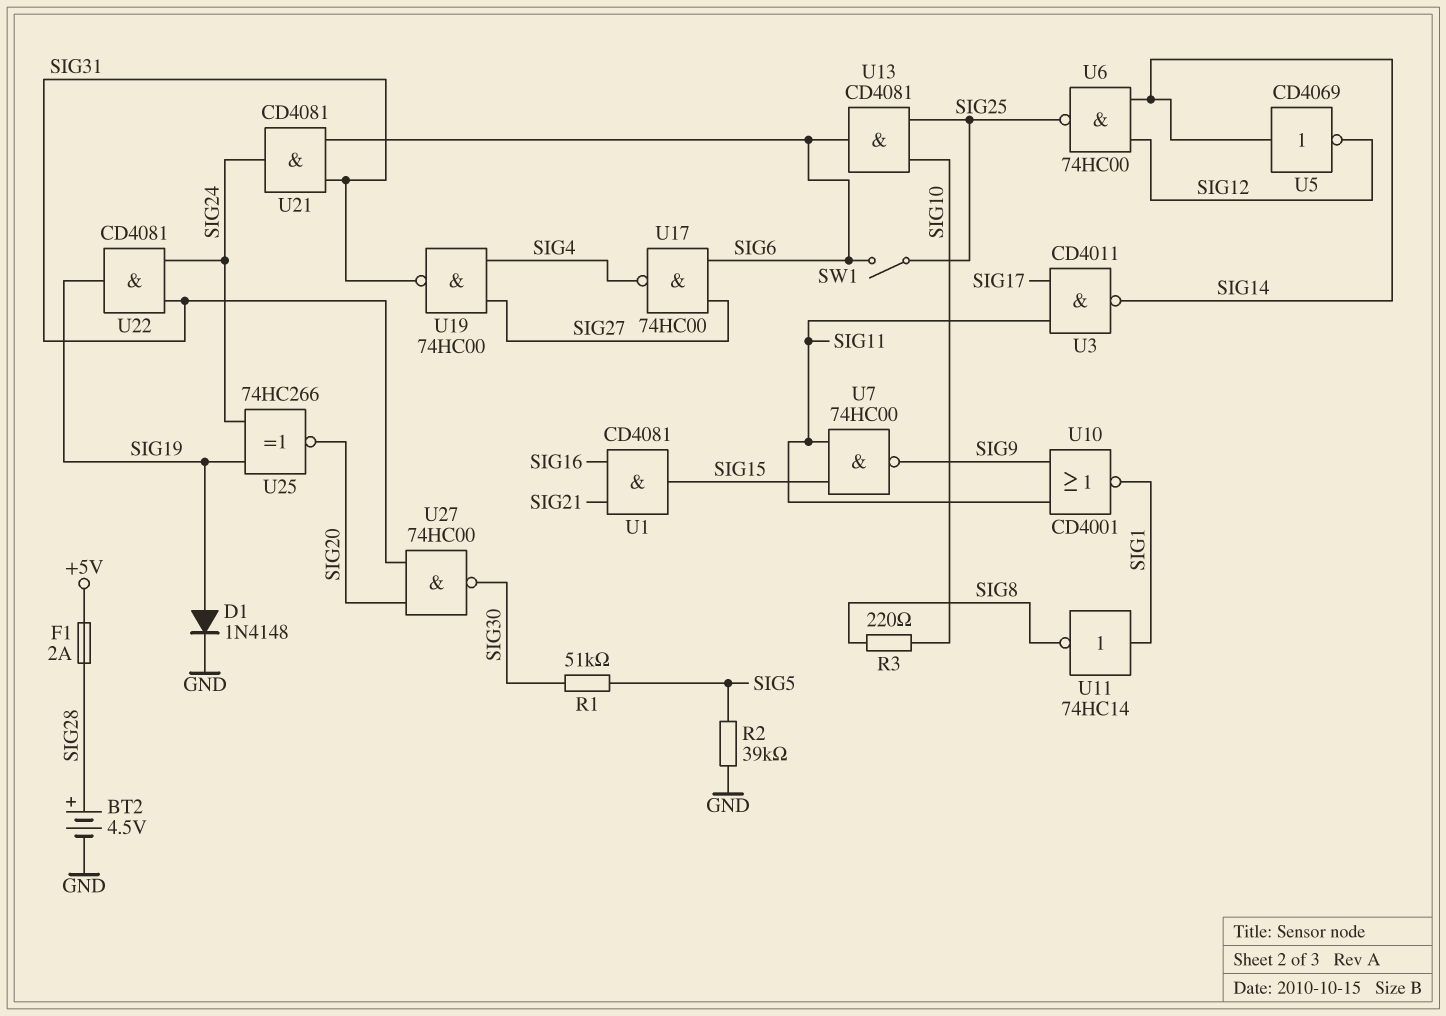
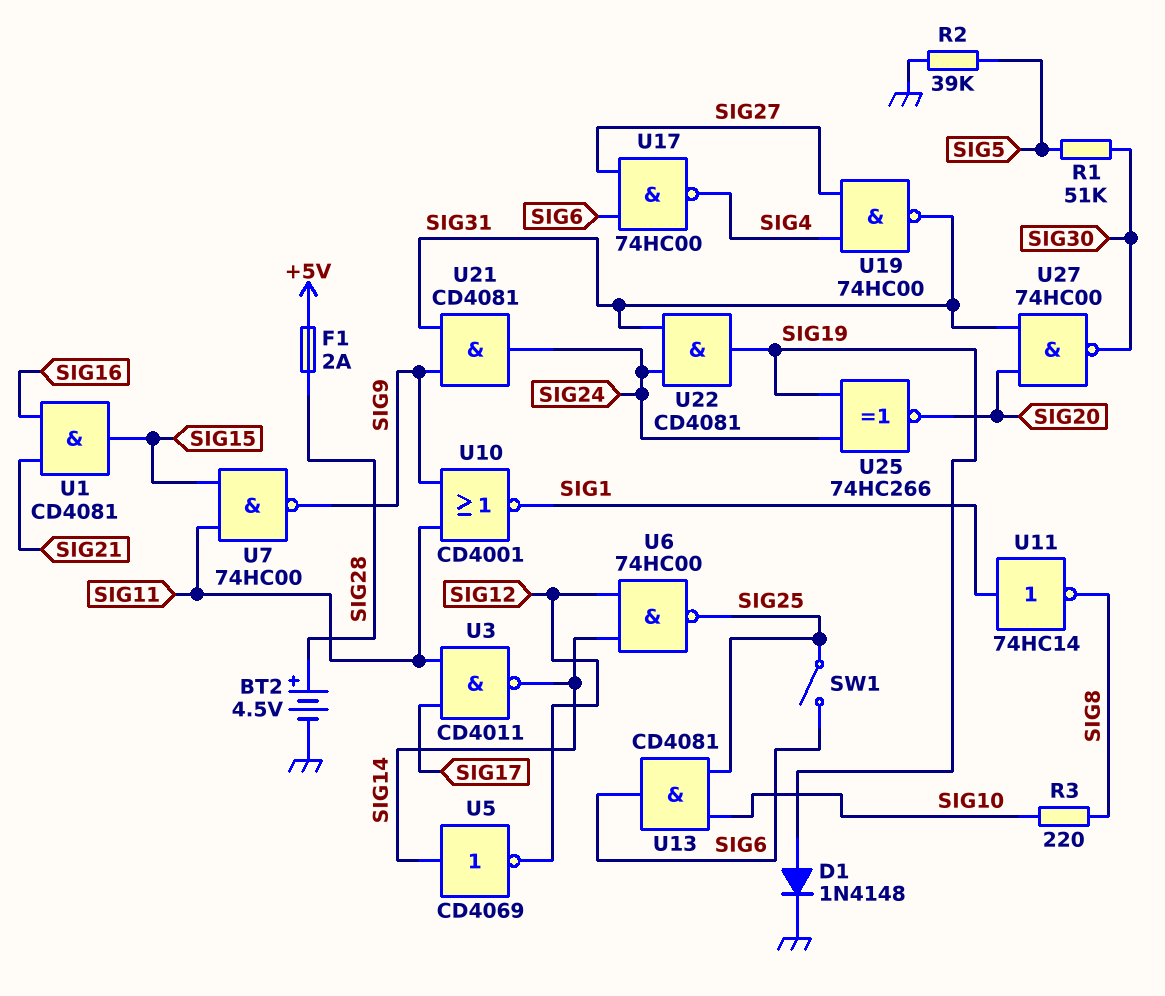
U21: AND CD4081 (in SIG6, in SIG31, out SIG24) -> AND CD4081 (in SIG9, in SIG31, out SIG24)

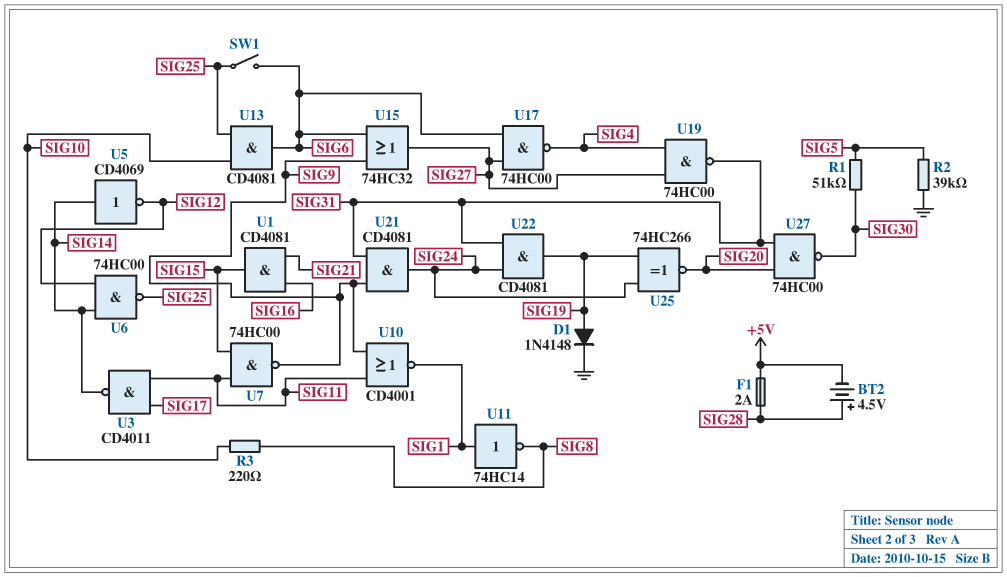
BT2: 4.5V (plus SIG28, minus GND) -> 4.5V (plus SIG28, minus +5V)
U15: none -> OR 74HC32 (in SIG6, in SIG9, out SIG27)

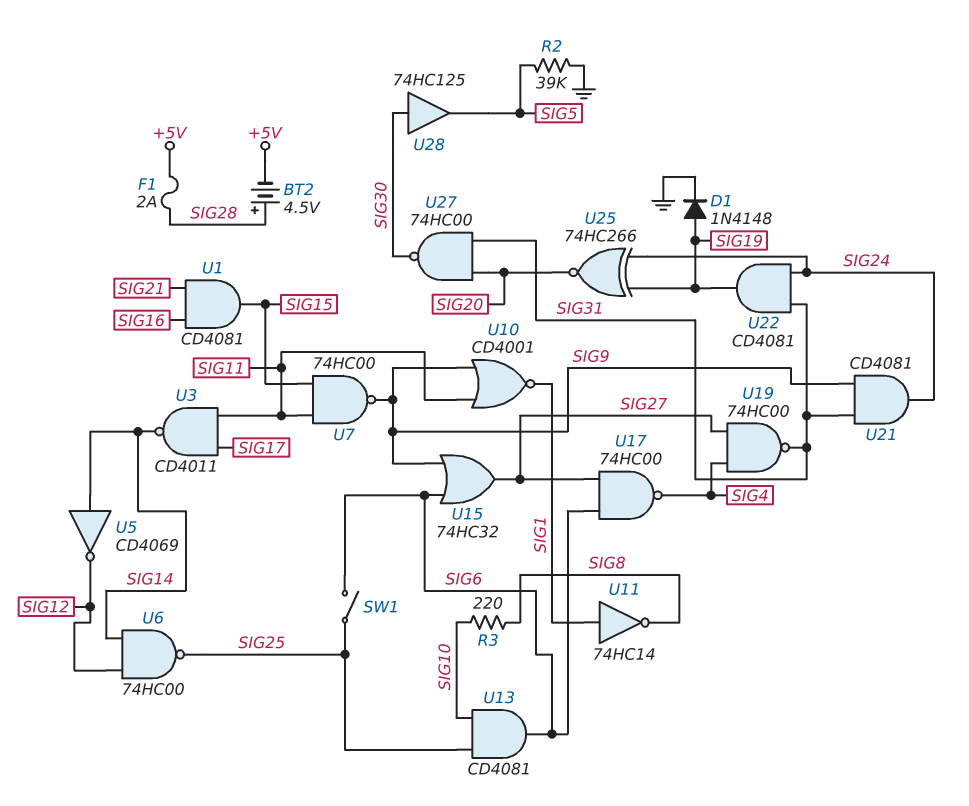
R1: 51k (SIG5, SIG30) -> none
U28: none -> buffer 74HC125 (in SIG30, out SIG5)

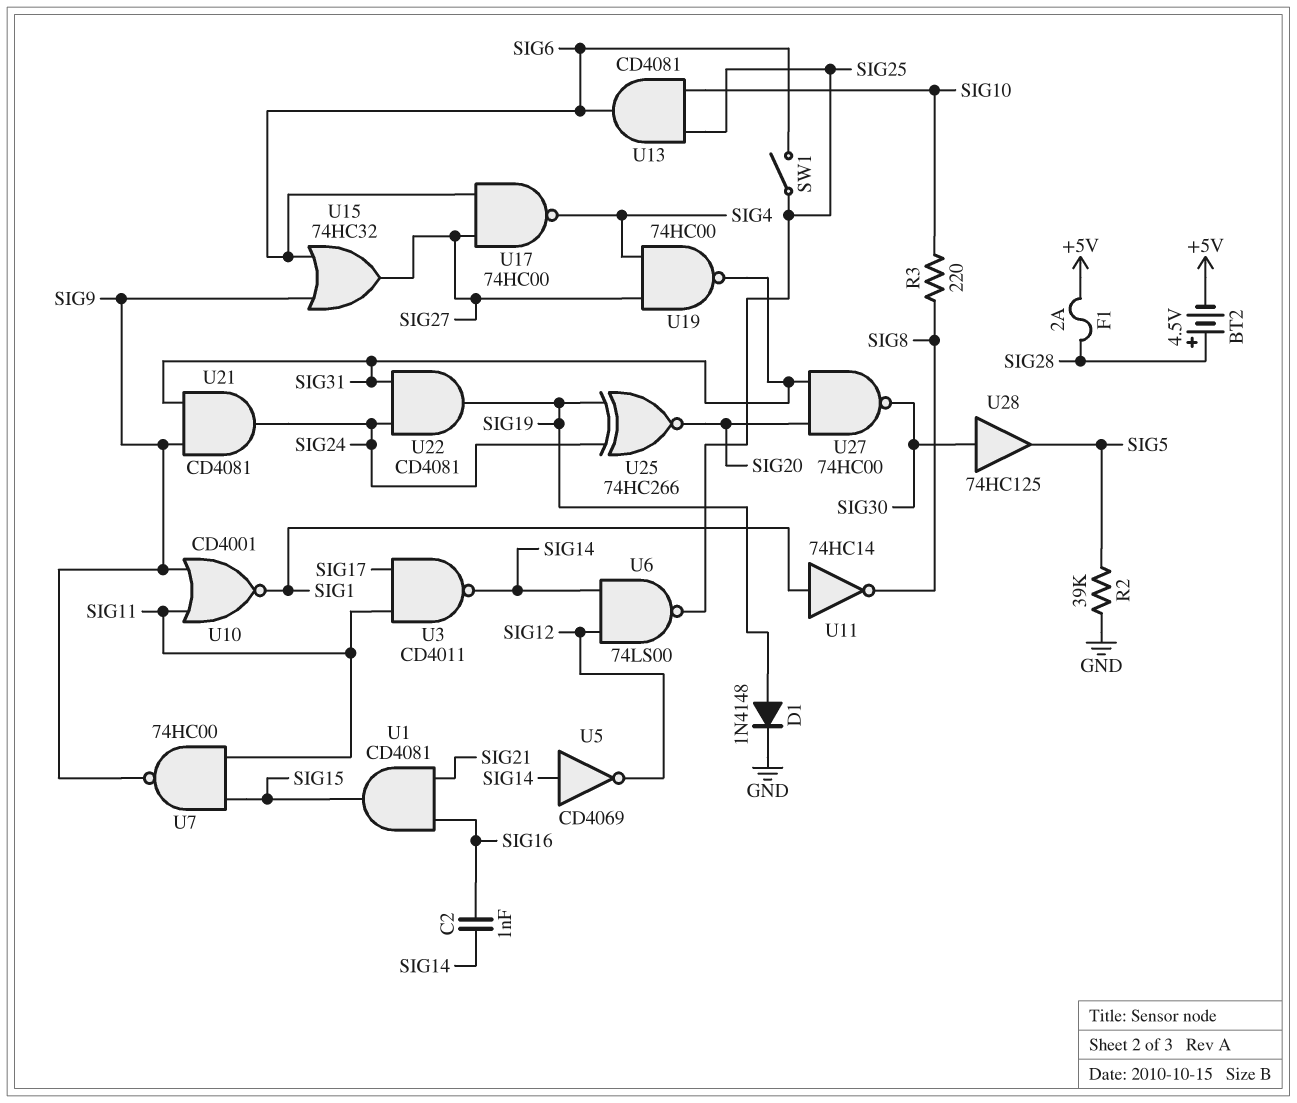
C2: none -> 1nF (SIG14, SIG16)
U6: NAND 74HC00 (in SIG12, in SIG14, out SIG25) -> NAND 74LS00 (in SIG12, in SIG14, out SIG25)

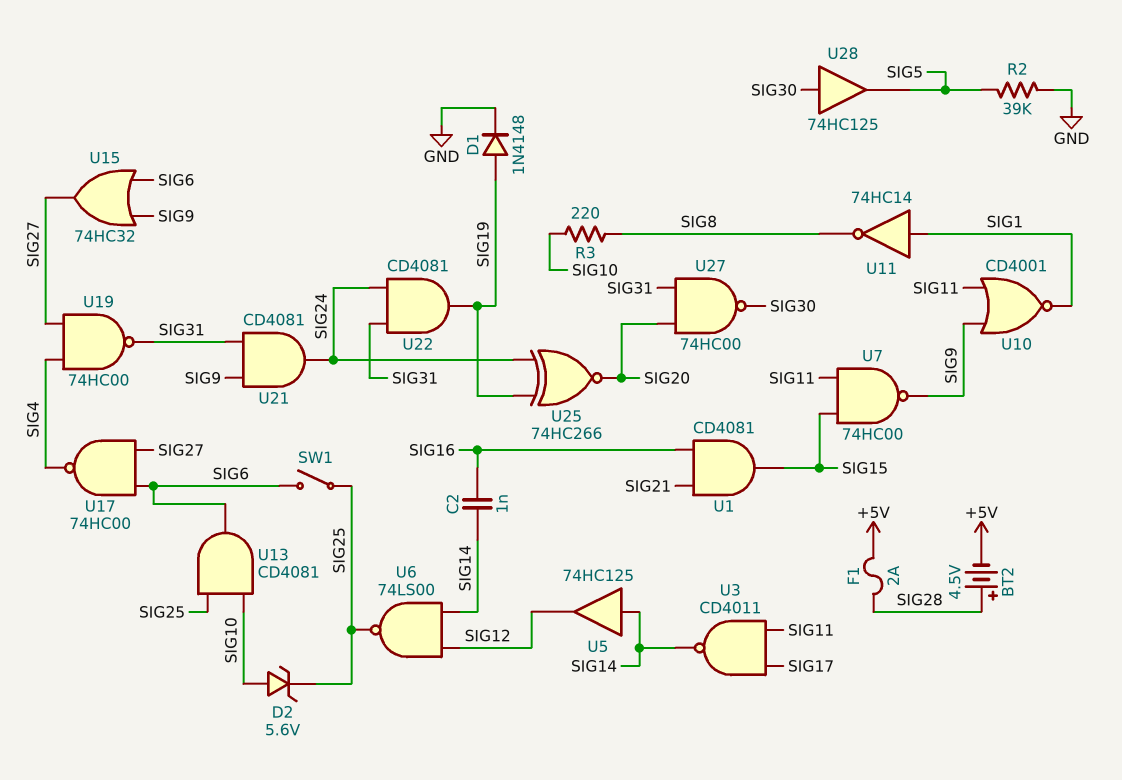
D2: none -> zener 5.6V (A SIG10, K SIG25)
U5: NOT CD4069 (in SIG14, out SIG12) -> buffer 74HC125 (in SIG14, out SIG12)

